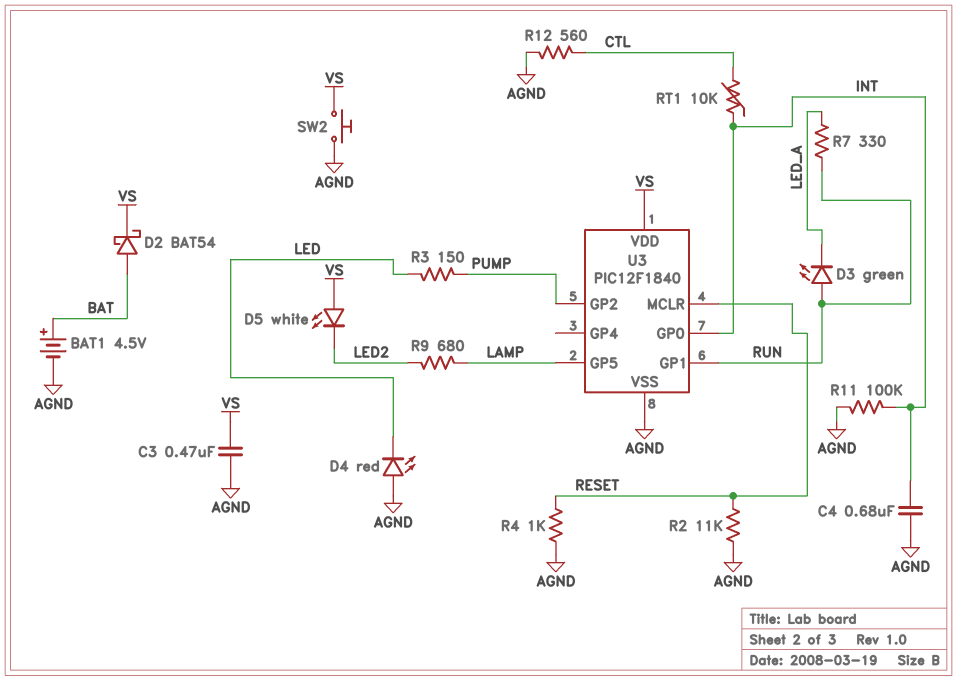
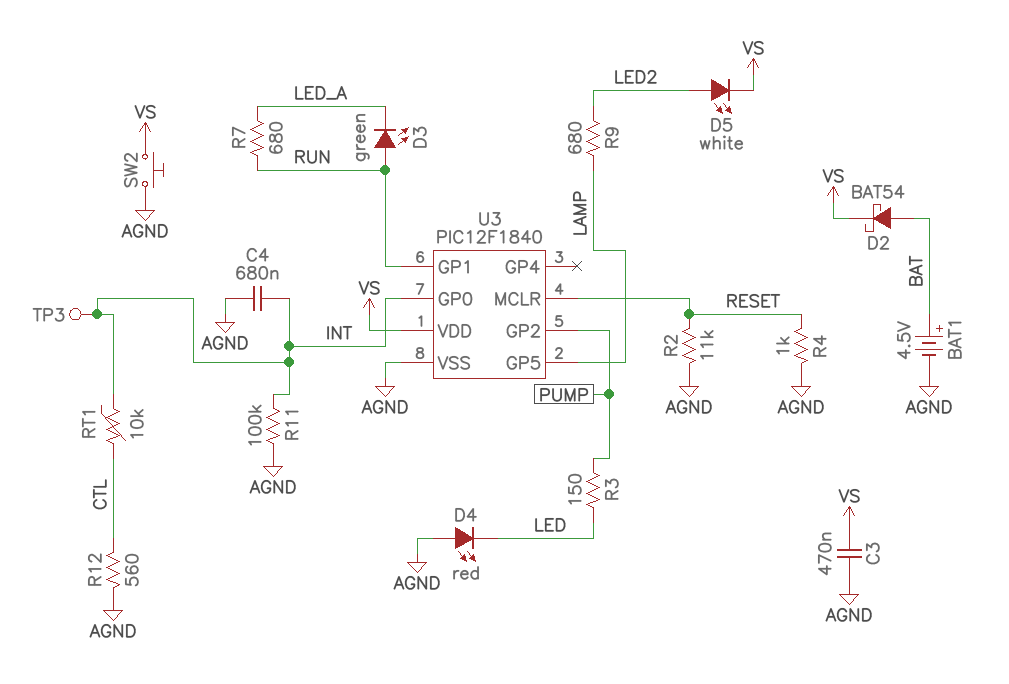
D5: LED white (A VS, K LED2) -> LED white (A LED2, K VS)
R7: 330 (LED_A, RUN) -> 680 (LED_A, RUN)
TP3: none -> test point (INT)

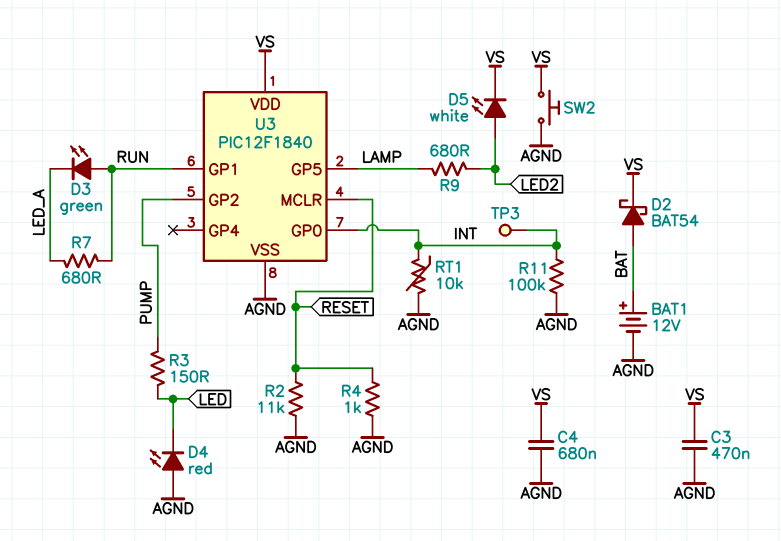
BAT1: 4.5V (plus BAT, minus AGND) -> 12V (plus BAT, minus AGND)
C4: 680nF (AGND, INT) -> 680nF (AGND, VS)
R12: 560 (AGND, CTL) -> none
RT1: 10k (CTL, INT) -> 10k (AGND, INT)

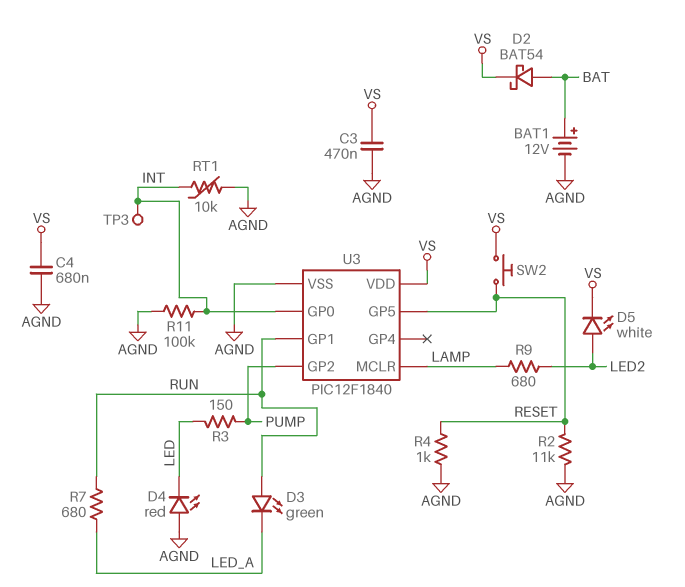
SW2: button (AGND, VS) -> button (RESET, VS)
U3 pin GP5: LAMP -> RESET
U3 pin MCLR: RESET -> LAMP

